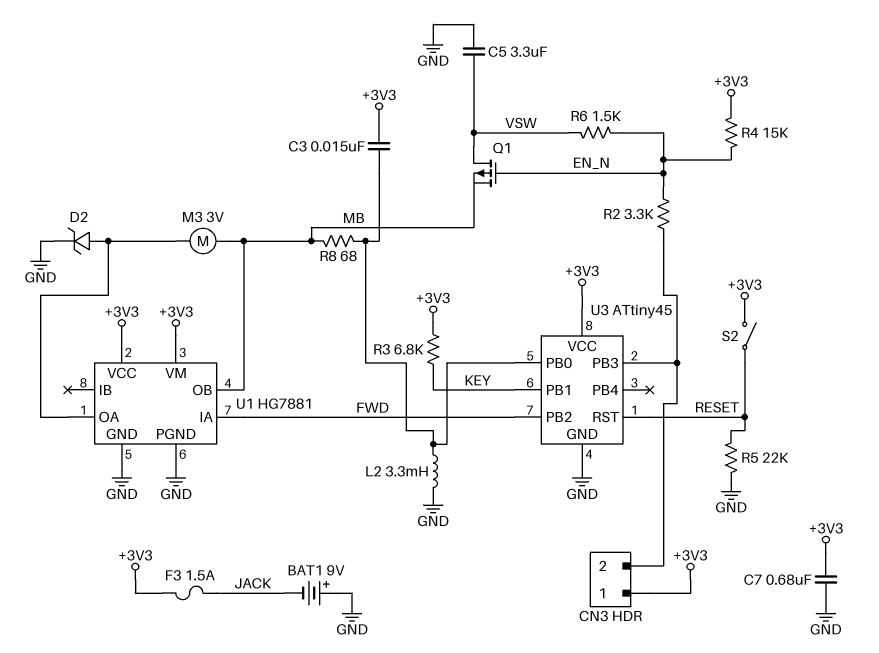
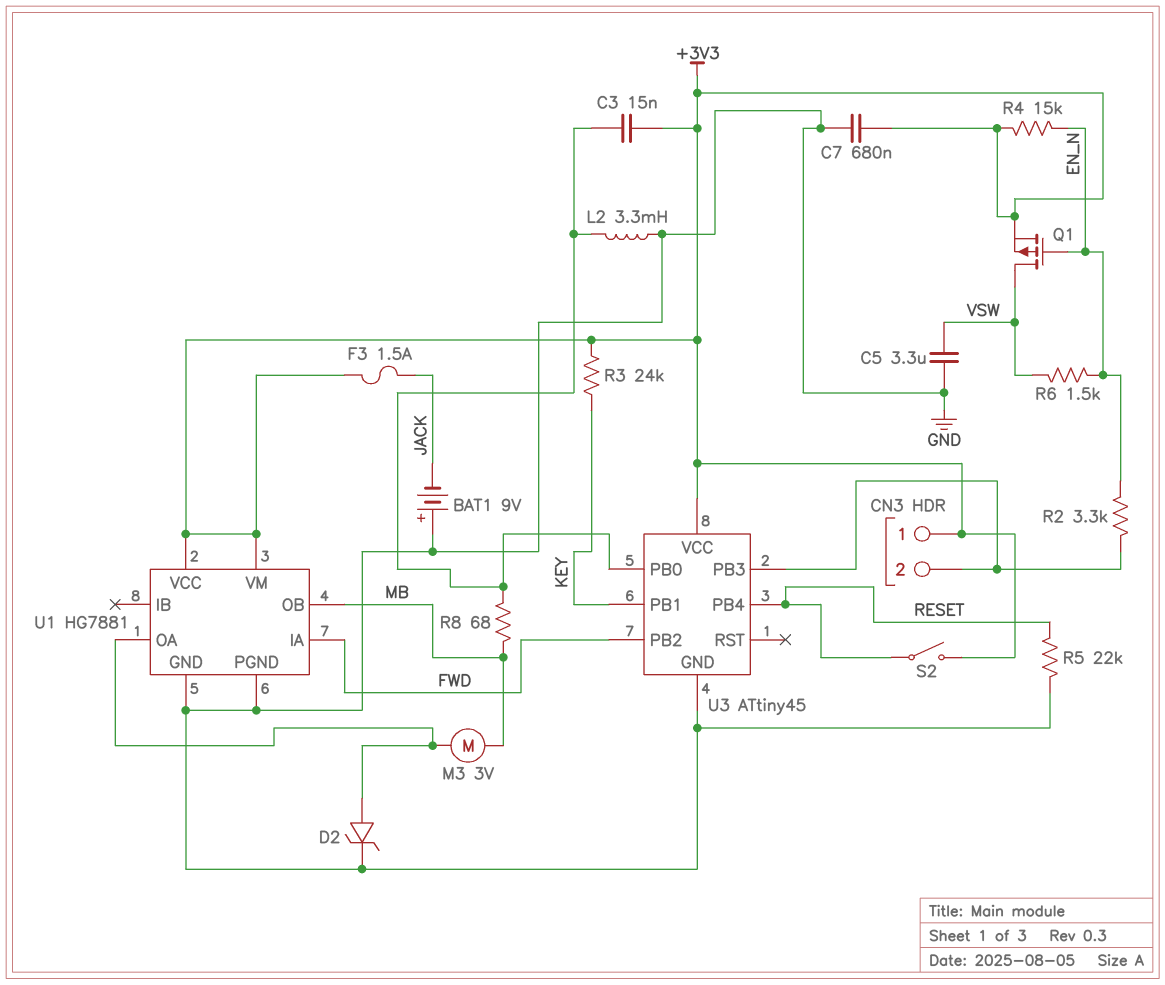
Q1: PMOS (G EN_N, D VSW, S MB) -> PMOS (G EN_N, D VSW, S +3V3)
R3: 6.8k (+3V3, KEY) -> 24k (+3V3, KEY)
U3 pin PB4: none -> RESET
U3 pin RST: RESET -> none

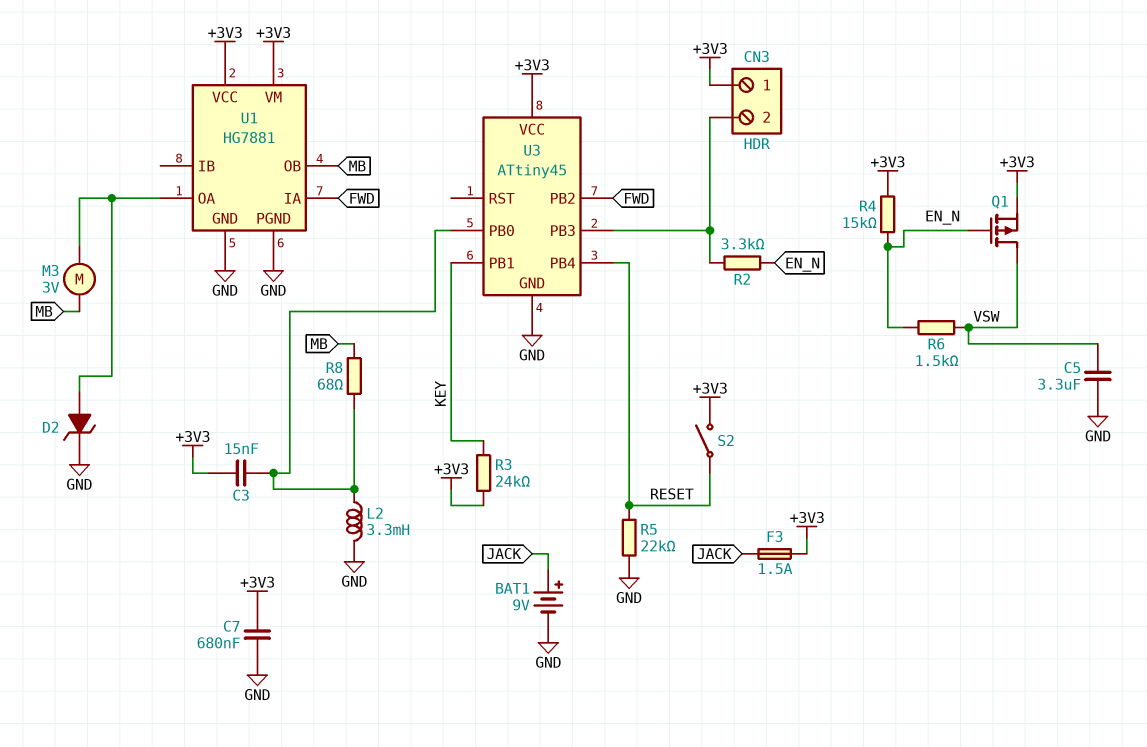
BAT1: 9V (plus GND, minus JACK) -> 9V (plus JACK, minus GND)

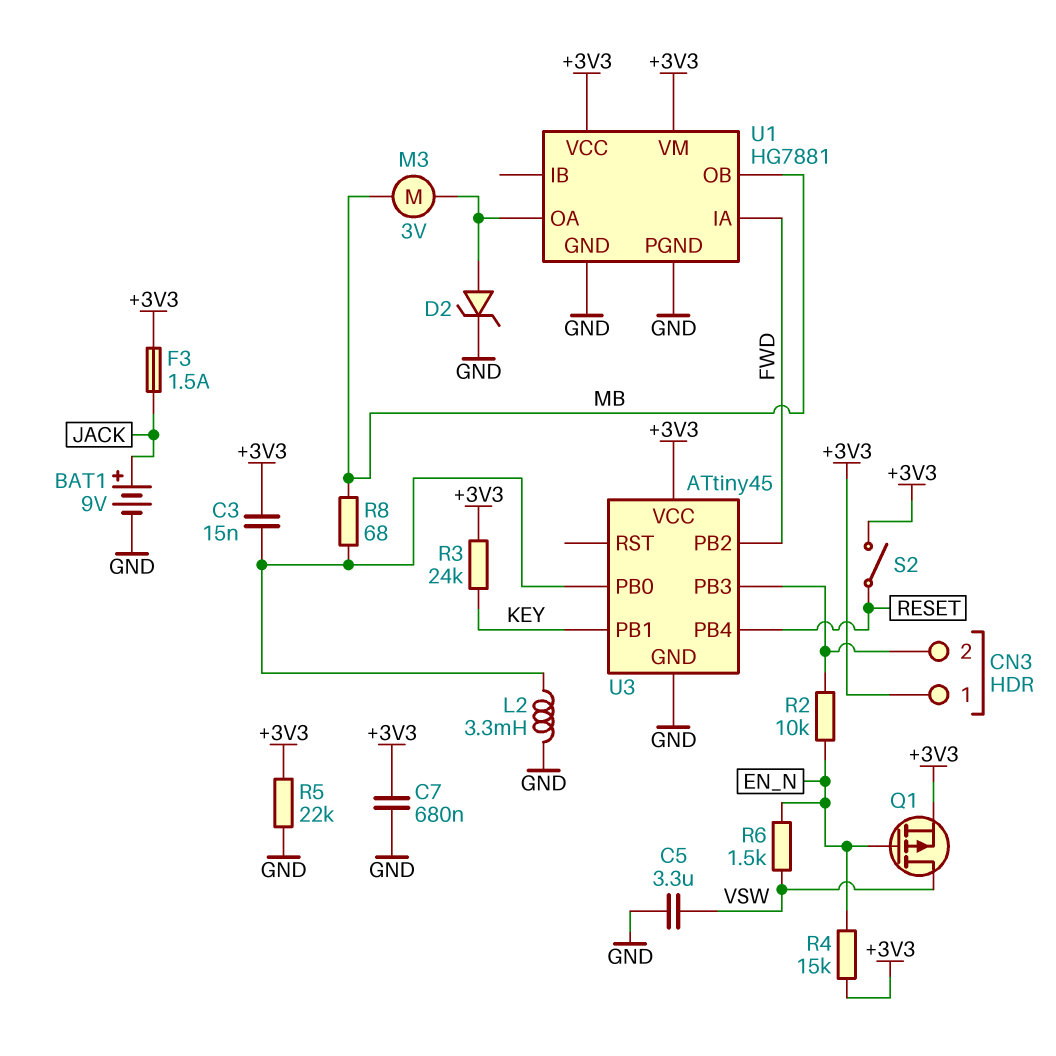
R2: 3.3k (CN3/2, EN_N) -> 10k (CN3/2, EN_N)
R5: 22k (GND, RESET) -> 22k (+3V3, GND)

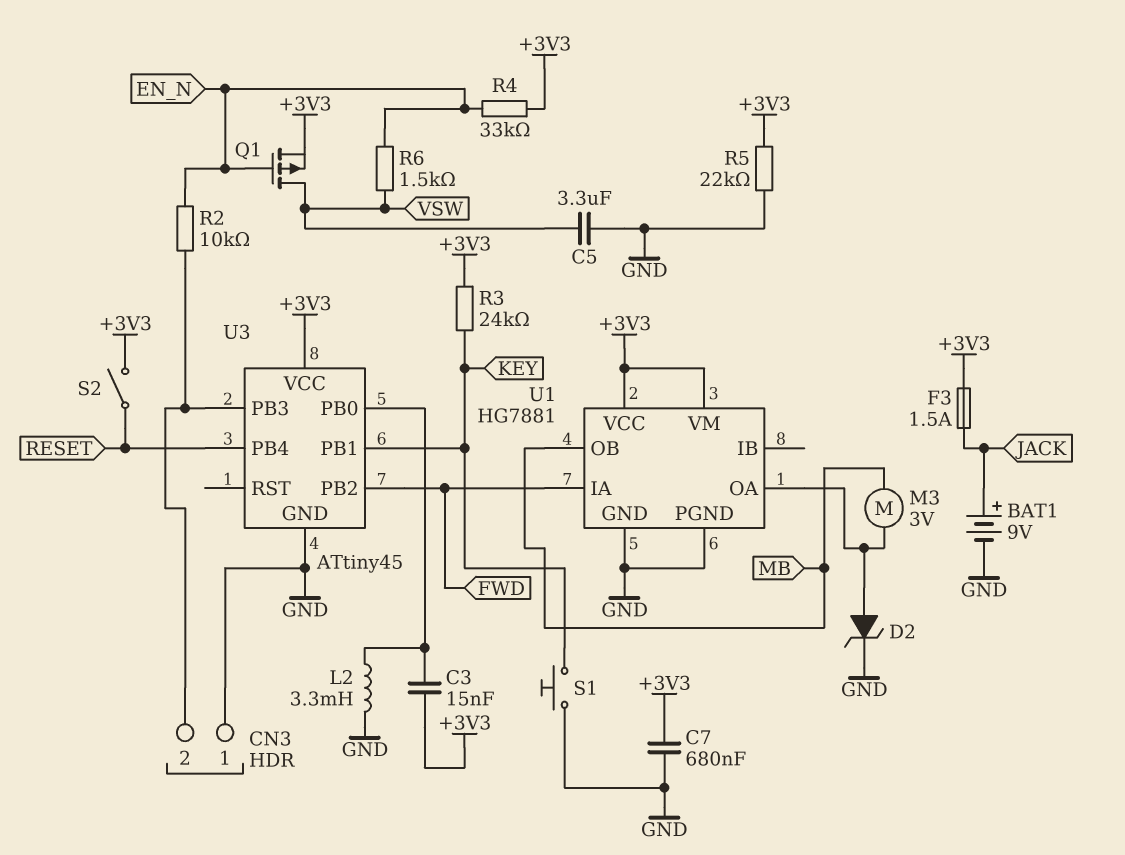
CN3 pin 1: +3V3 -> GND
R4: 15k (+3V3, EN_N) -> 33k (+3V3, EN_N)
R8: 68 (MB, U3/PB0) -> none
S1: none -> button (GND, KEY)

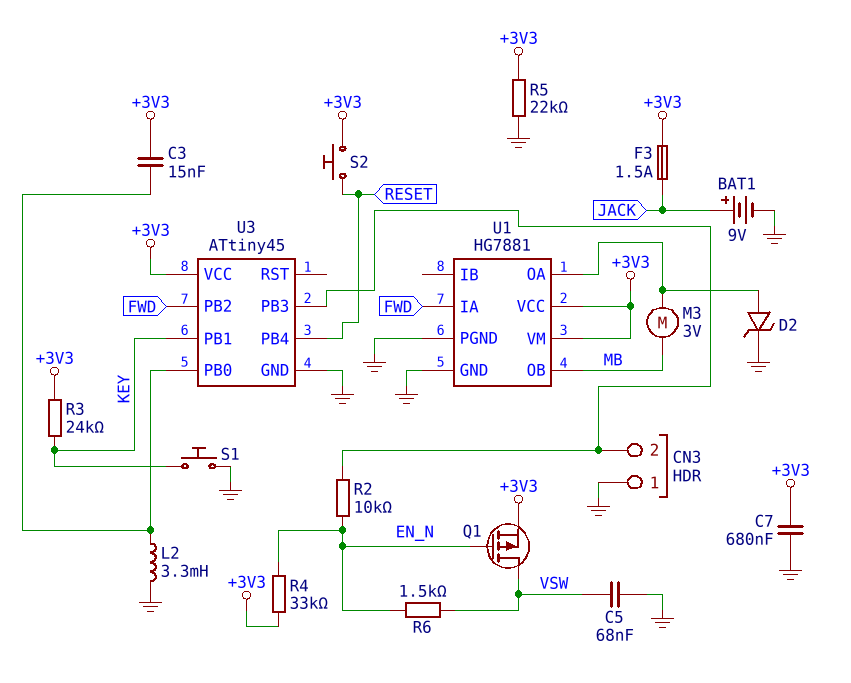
C5: 3.3uF (GND, VSW) -> 68nF (GND, VSW)
S2: switch (+3V3, RESET) -> button (+3V3, RESET)

